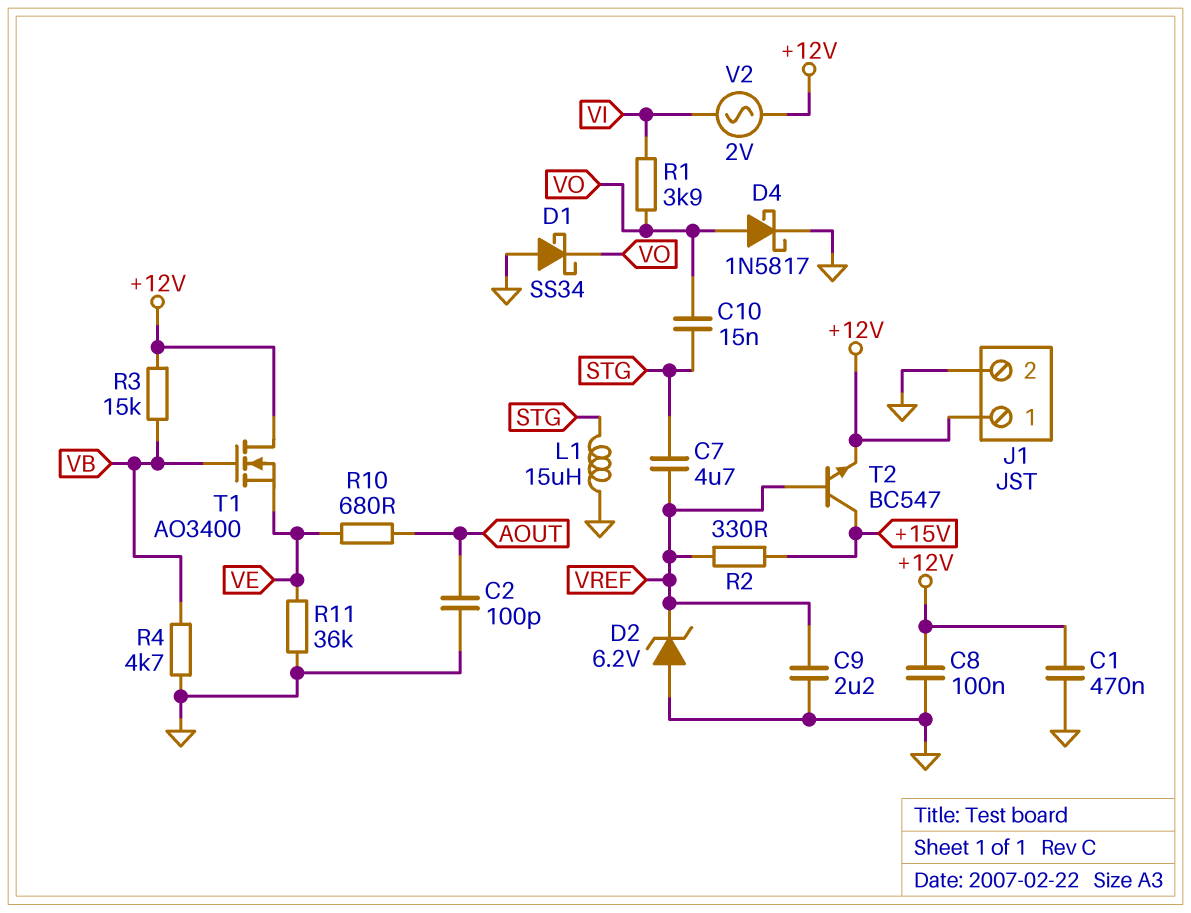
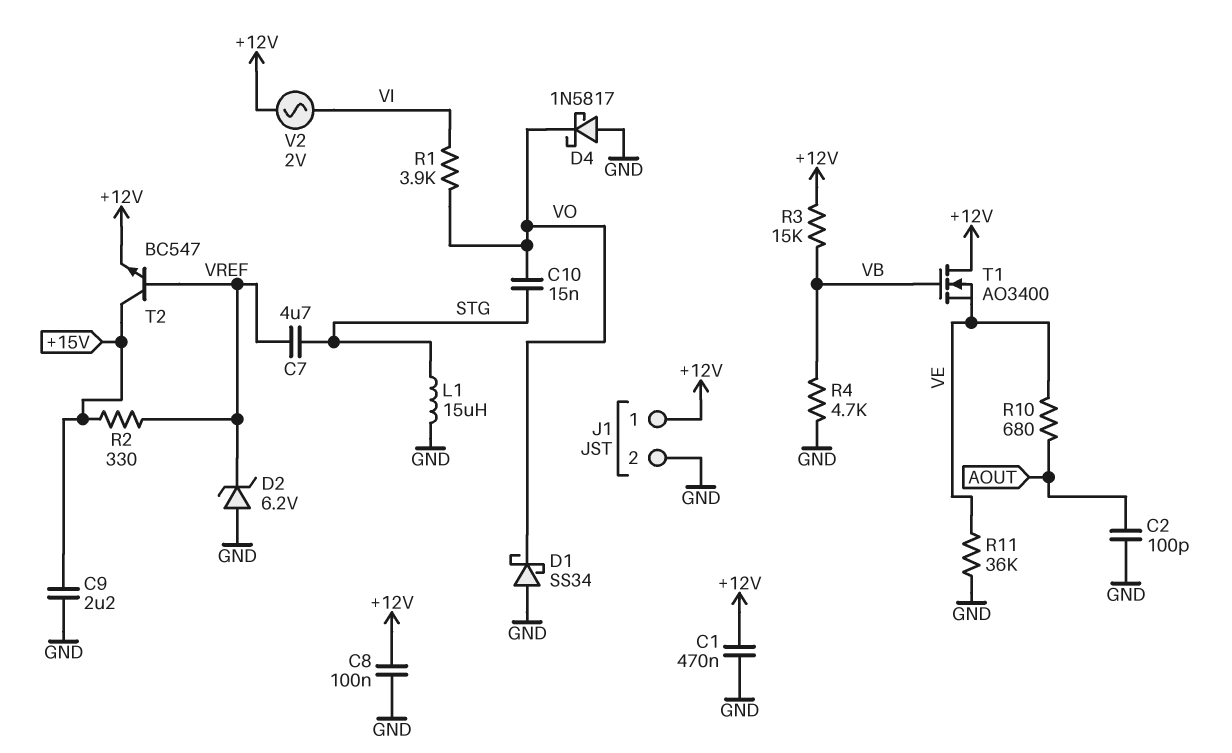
C9: 2.2uF (GND, VREF) -> 2.2uF (+15V, GND)
D4: schottky 1N5817 (A VO, K GND) -> schottky 1N5817 (A GND, K VO)

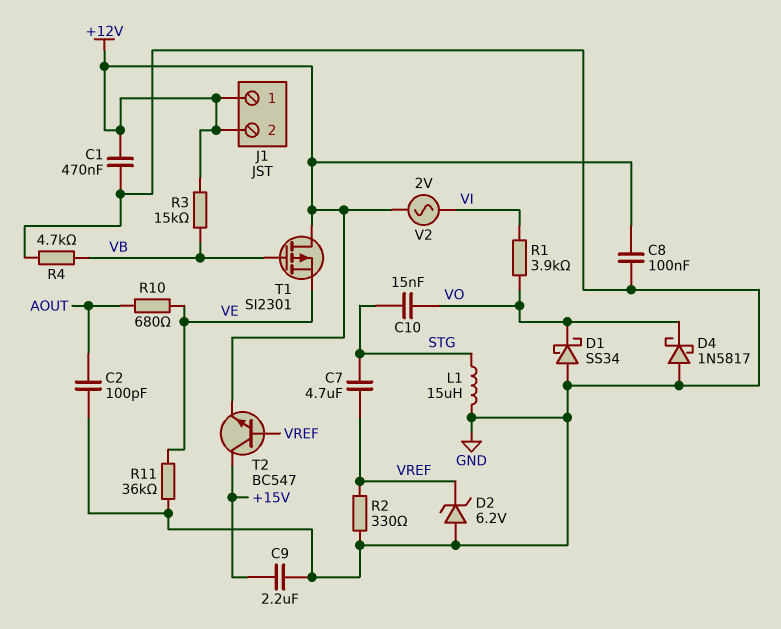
J1 pin 2: GND -> +12V
R2: 330 (+15V, VREF) -> 330 (GND, VREF)
T1: NMOS AO3400 (G VB, D +12V, S VE) -> PMOS SI2301 (G VB, D +12V, S VE)

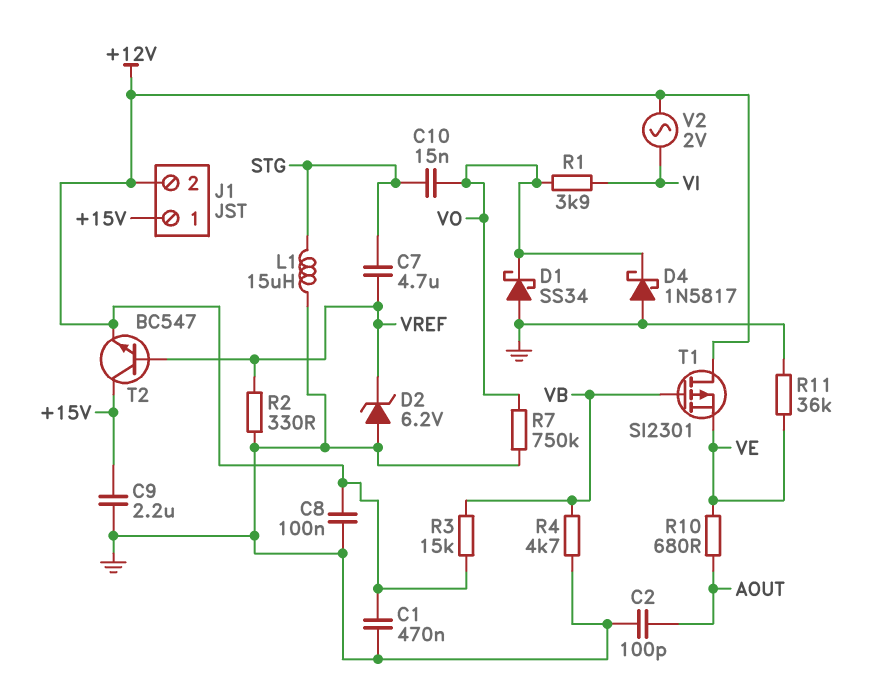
J1 pin 1: +12V -> +15V
R7: none -> 750k (GND, VO)

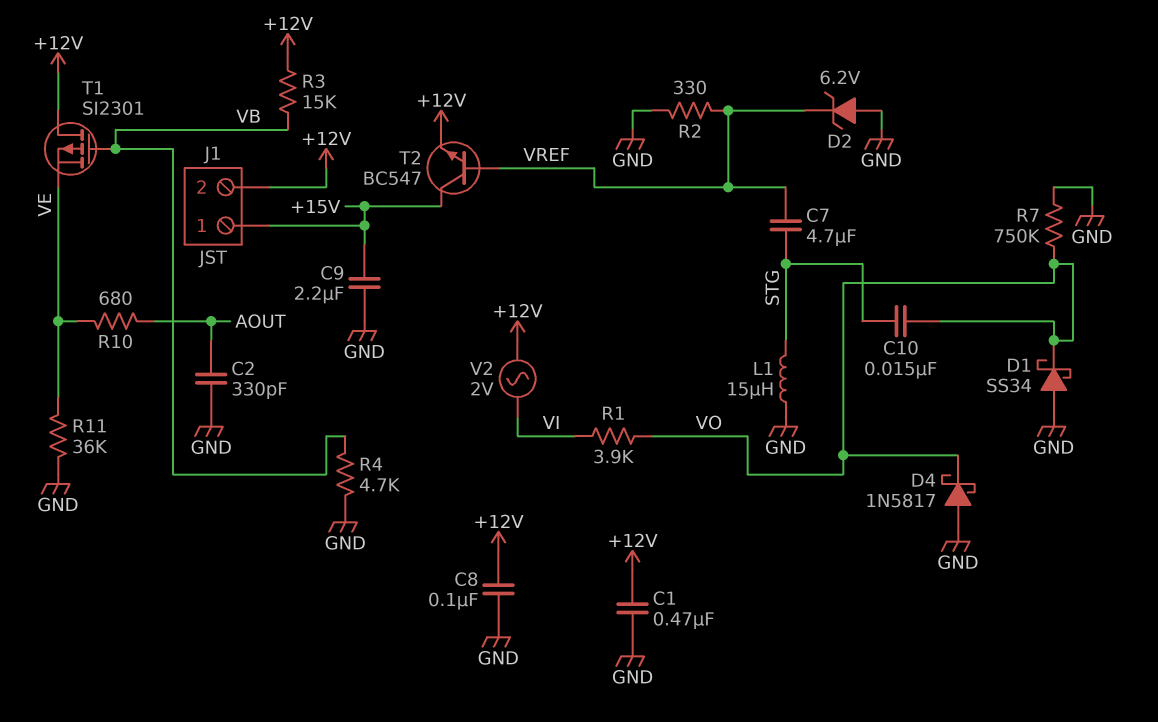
C2: 100pF (AOUT, GND) -> 330pF (AOUT, GND)

